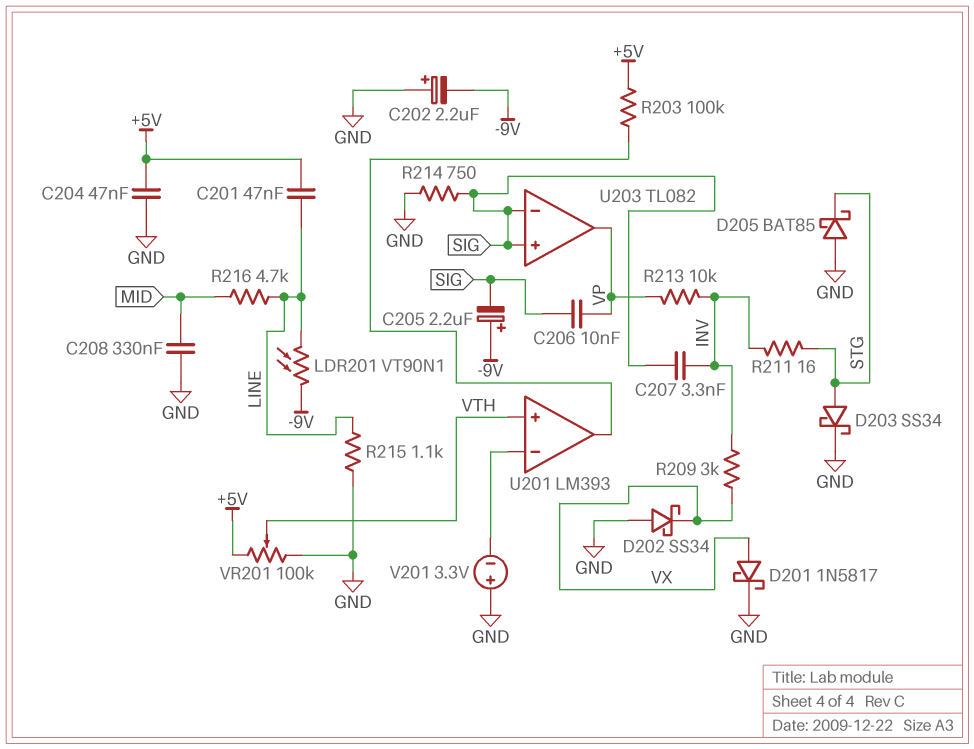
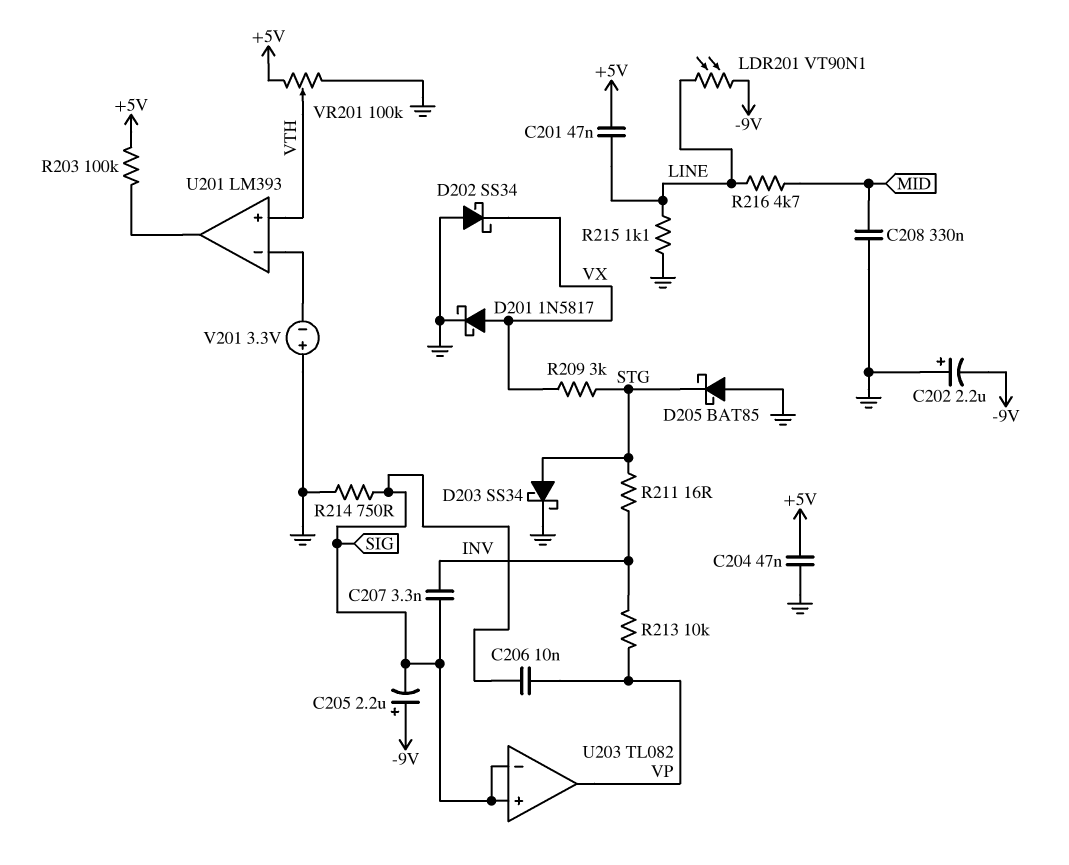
R209: 3k (INV, VX) -> 3k (STG, VX)

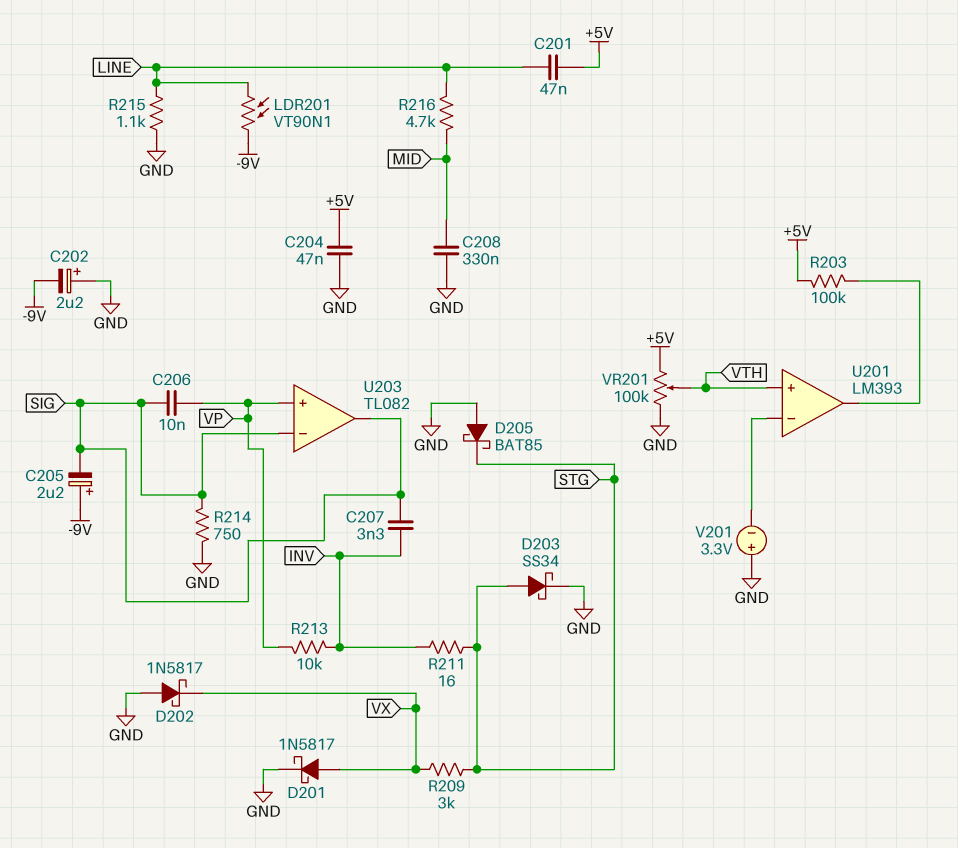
D202: schottky SS34 (A GND, K VX) -> schottky 1N5817 (A GND, K VX)
U203 pin in+: SIG -> VP
U203 pin out: VP -> SIG

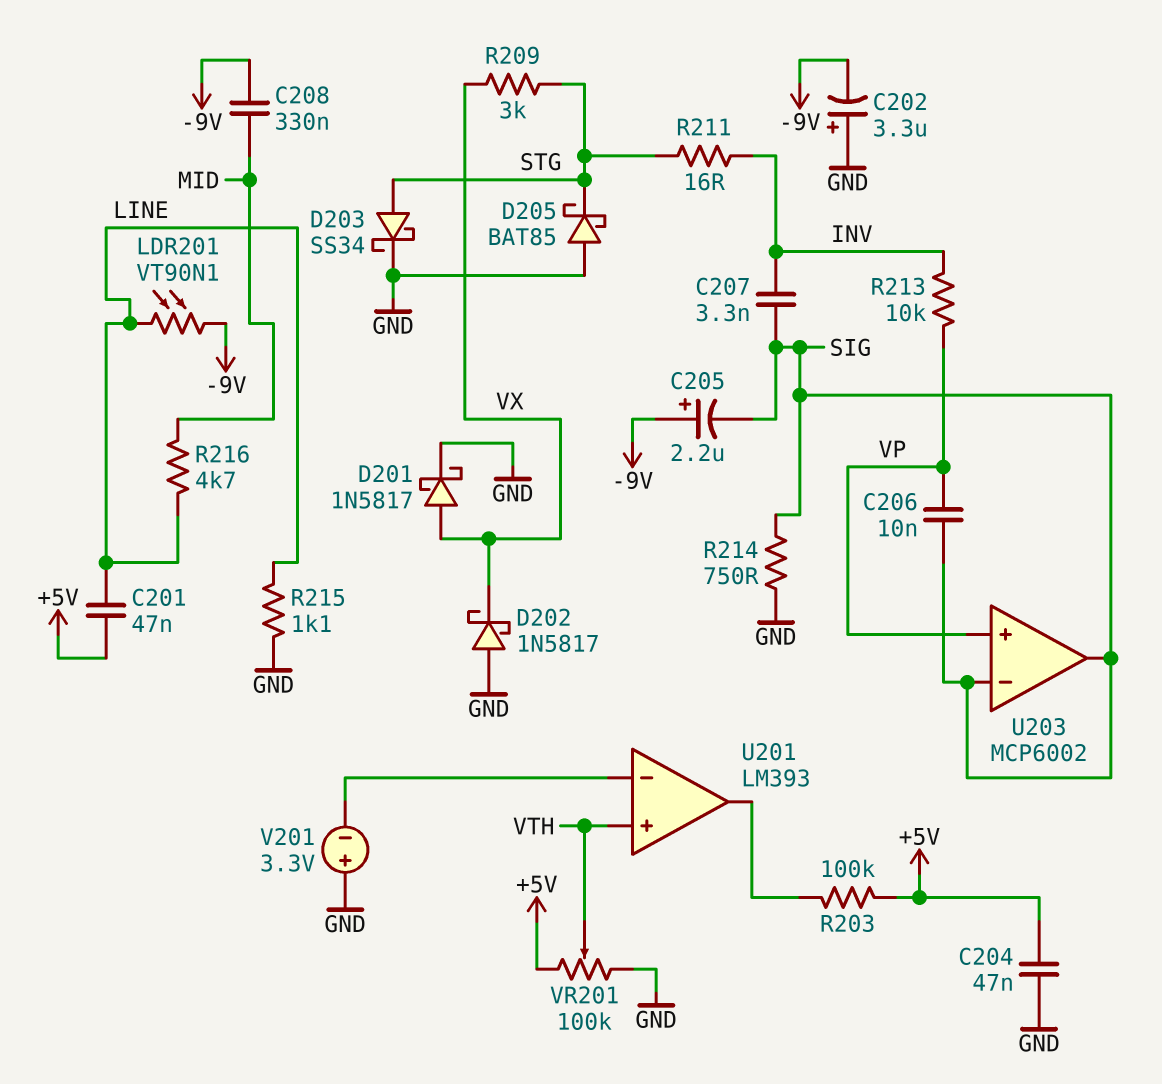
C202: 2.2uF (plus GND, minus -9V) -> 3.3uF (plus GND, minus -9V)
C208: 330nF (GND, MID) -> 330nF (-9V, MID)
U203: TL082 -> MCP6002

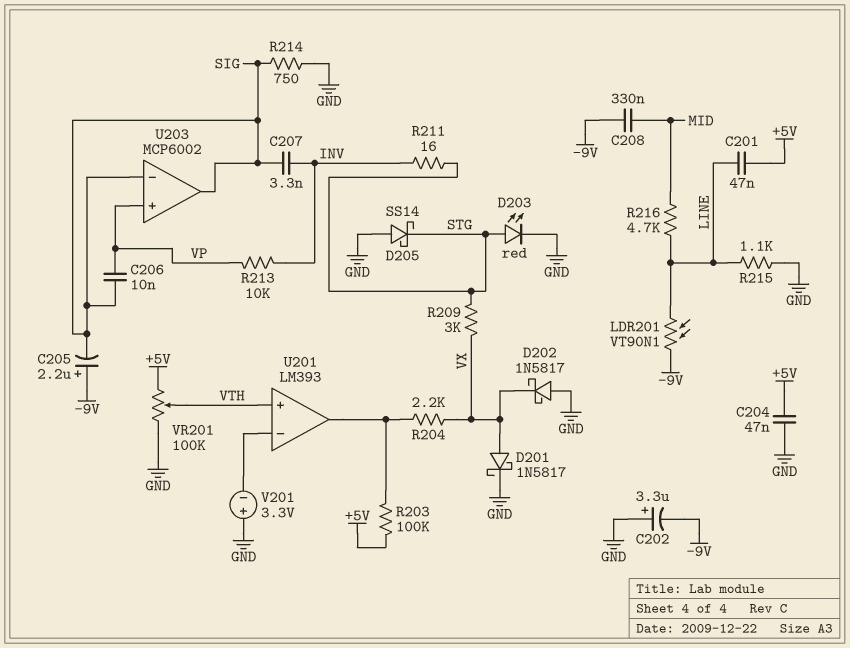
D203: schottky SS34 (A STG, K GND) -> LED red (A STG, K GND)
D205: schottky BAT85 (A GND, K STG) -> schottky SS14 (A GND, K STG)
R204: none -> 2.2k (U201/out, VX)

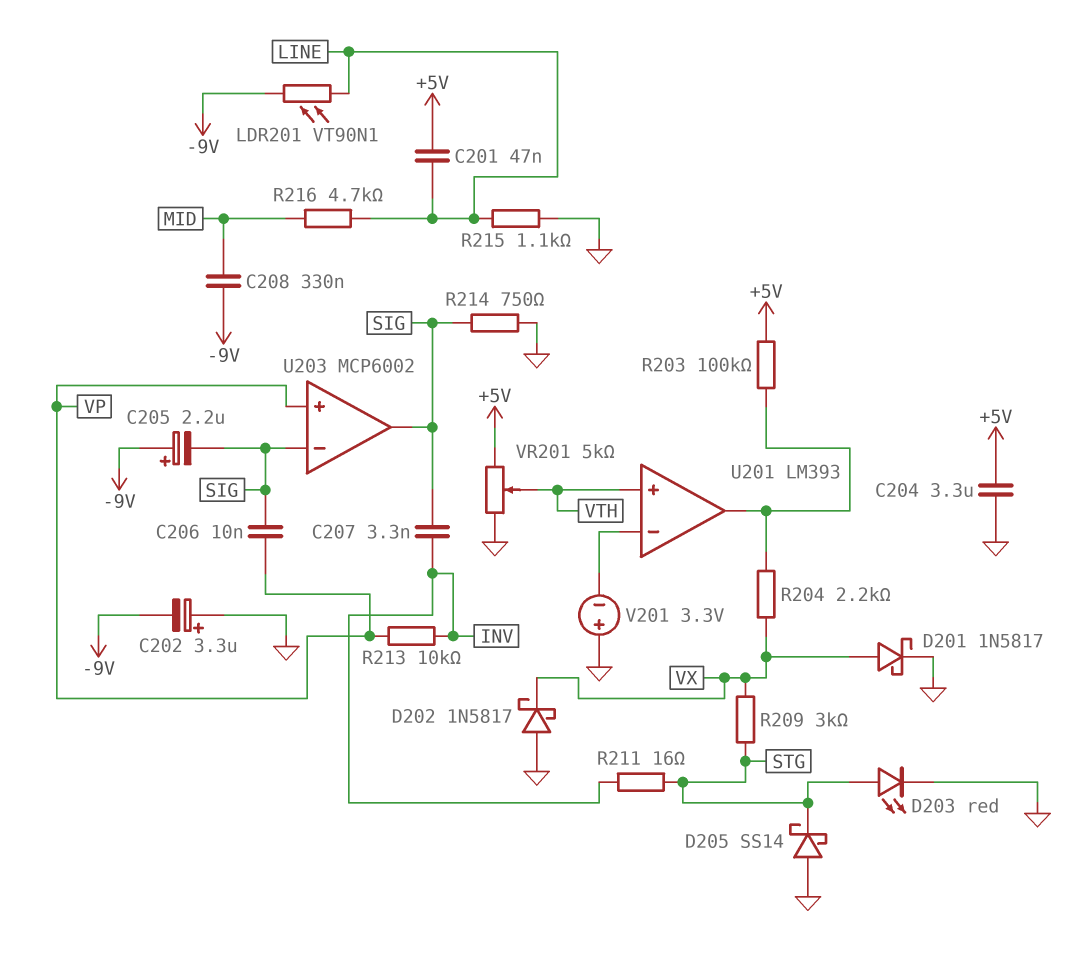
C204: 47nF (+5V, GND) -> 3.3uF (+5V, GND)
VR201: 100k (+5V, GND, wiper VTH) -> 5k (+5V, GND, wiper VTH)

